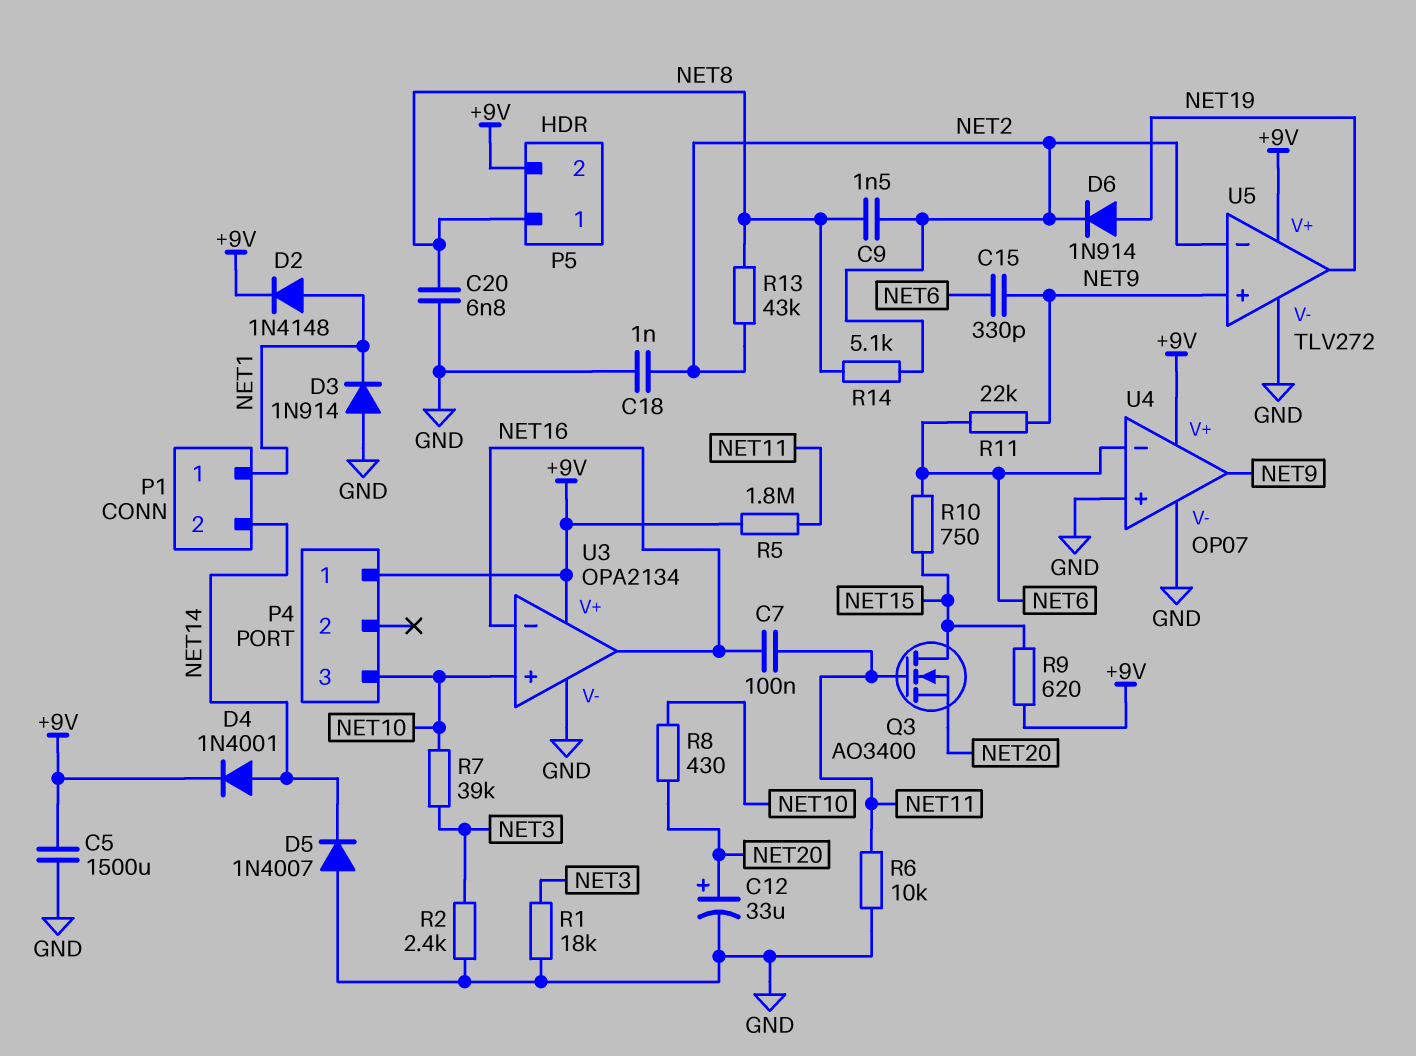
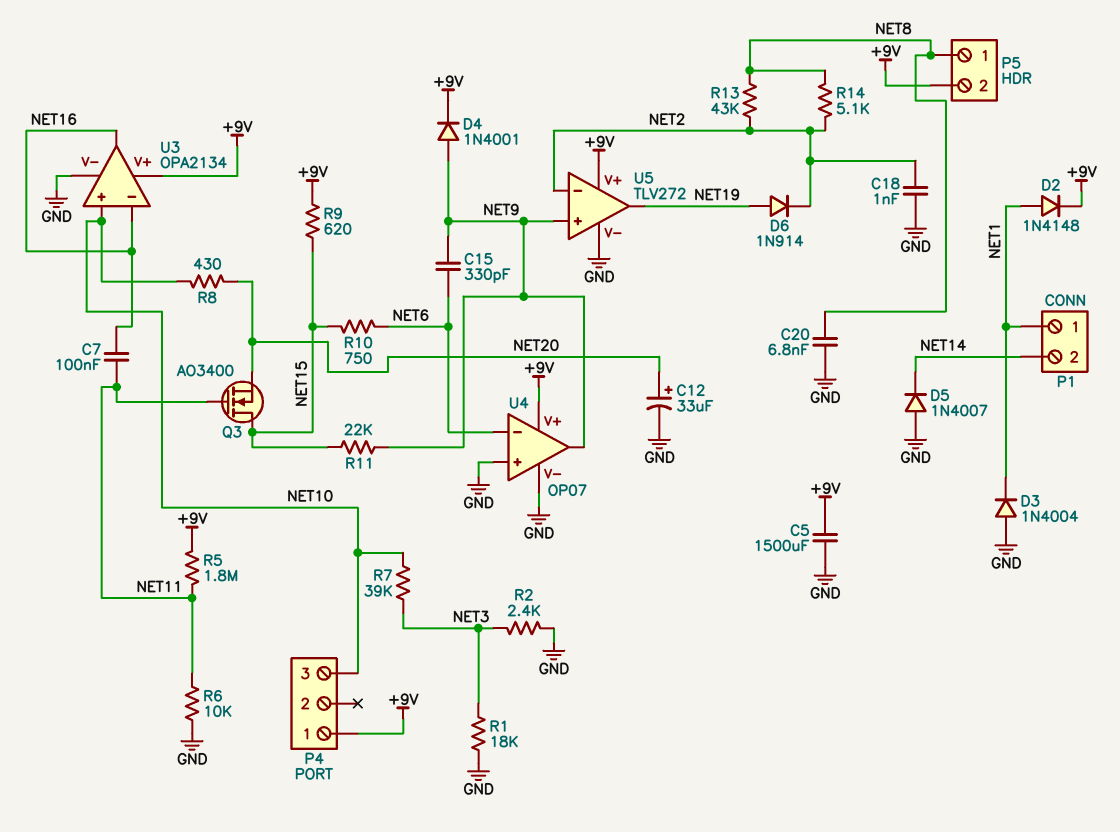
C9: 1.5nF (NET2, NET8) -> none
D3: diode 1N914 (A GND, K NET1) -> diode 1N4004 (A GND, K NET1)
D4: diode 1N4001 (A NET14, K +9V) -> diode 1N4001 (A NET9, K +9V)
R11: 22k (NET6, NET9) -> 22k (NET9, NET15)

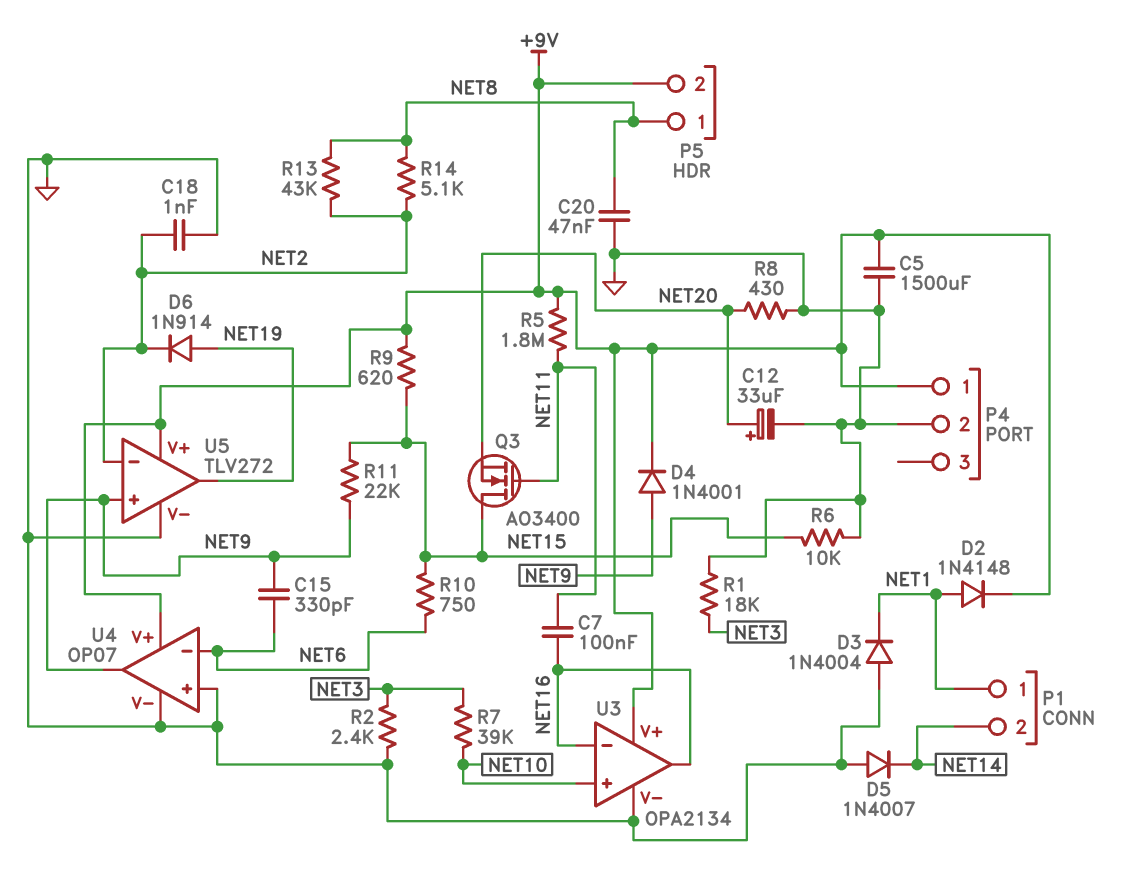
C20: 6.8nF (GND, NET8) -> 47nF (GND, NET8)
P4 pin 2: none -> GND
P4 pin 3: NET10 -> none
R6: 10k (GND, NET11) -> 10k (GND, NET15)
R8: 430 (NET10, NET20) -> 430 (GND, NET20)

